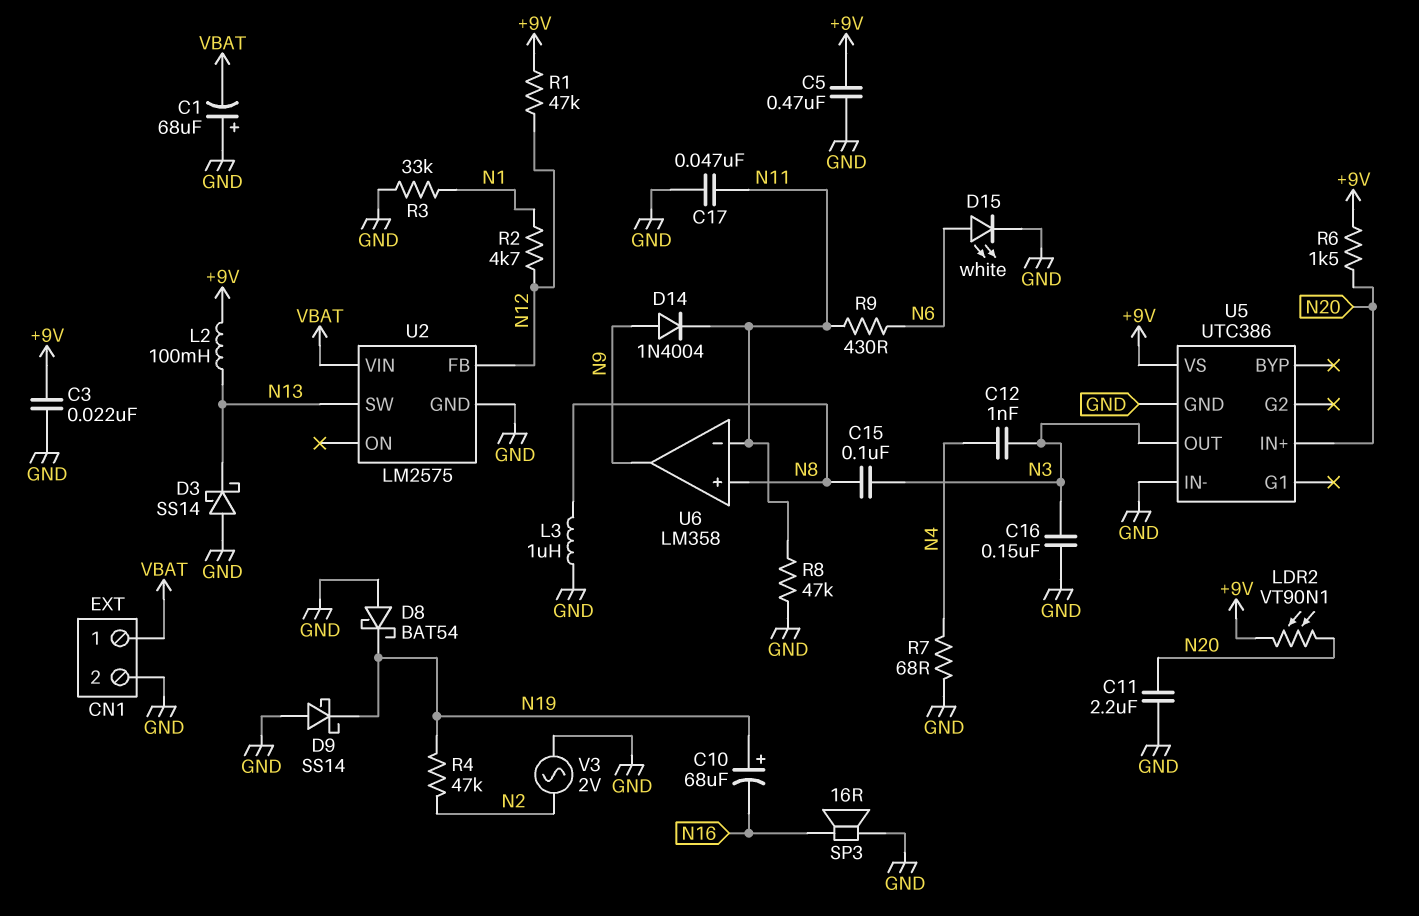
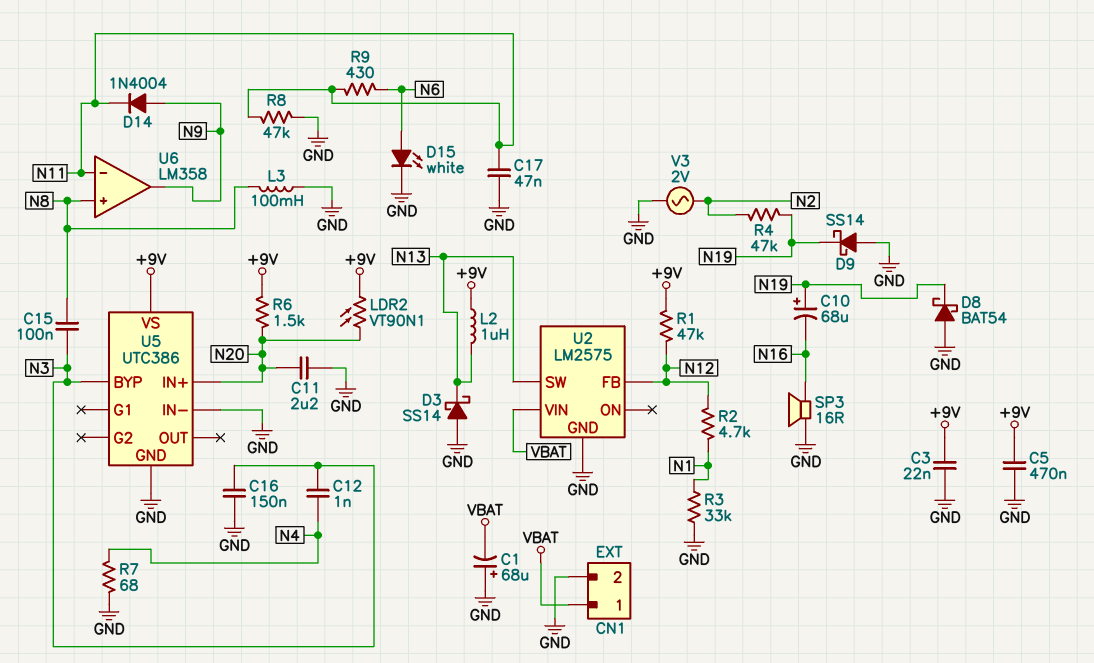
L2: 100mH (+9V, N13) -> 1uH (+9V, N13)
L3: 1uH (GND, N8) -> 100mH (GND, N8)
U5 pin BYP: none -> N3
U5 pin OUT: N3 -> none

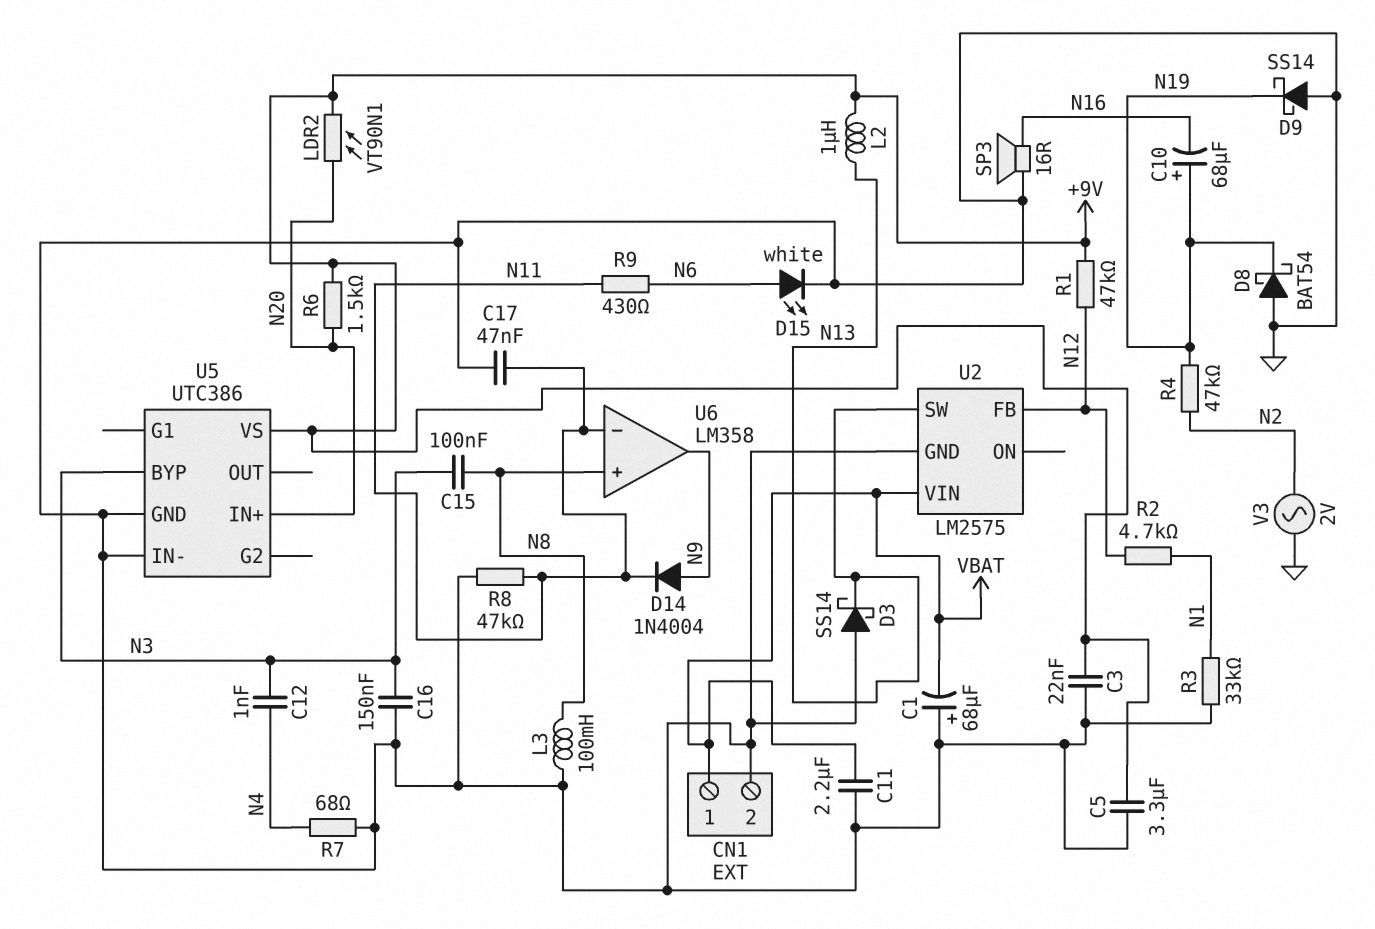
C5: 470nF (+9V, GND) -> 3.3uF (+9V, GND)
C11: 2.2uF (GND, N20) -> 2.2uF (GND, VBAT)

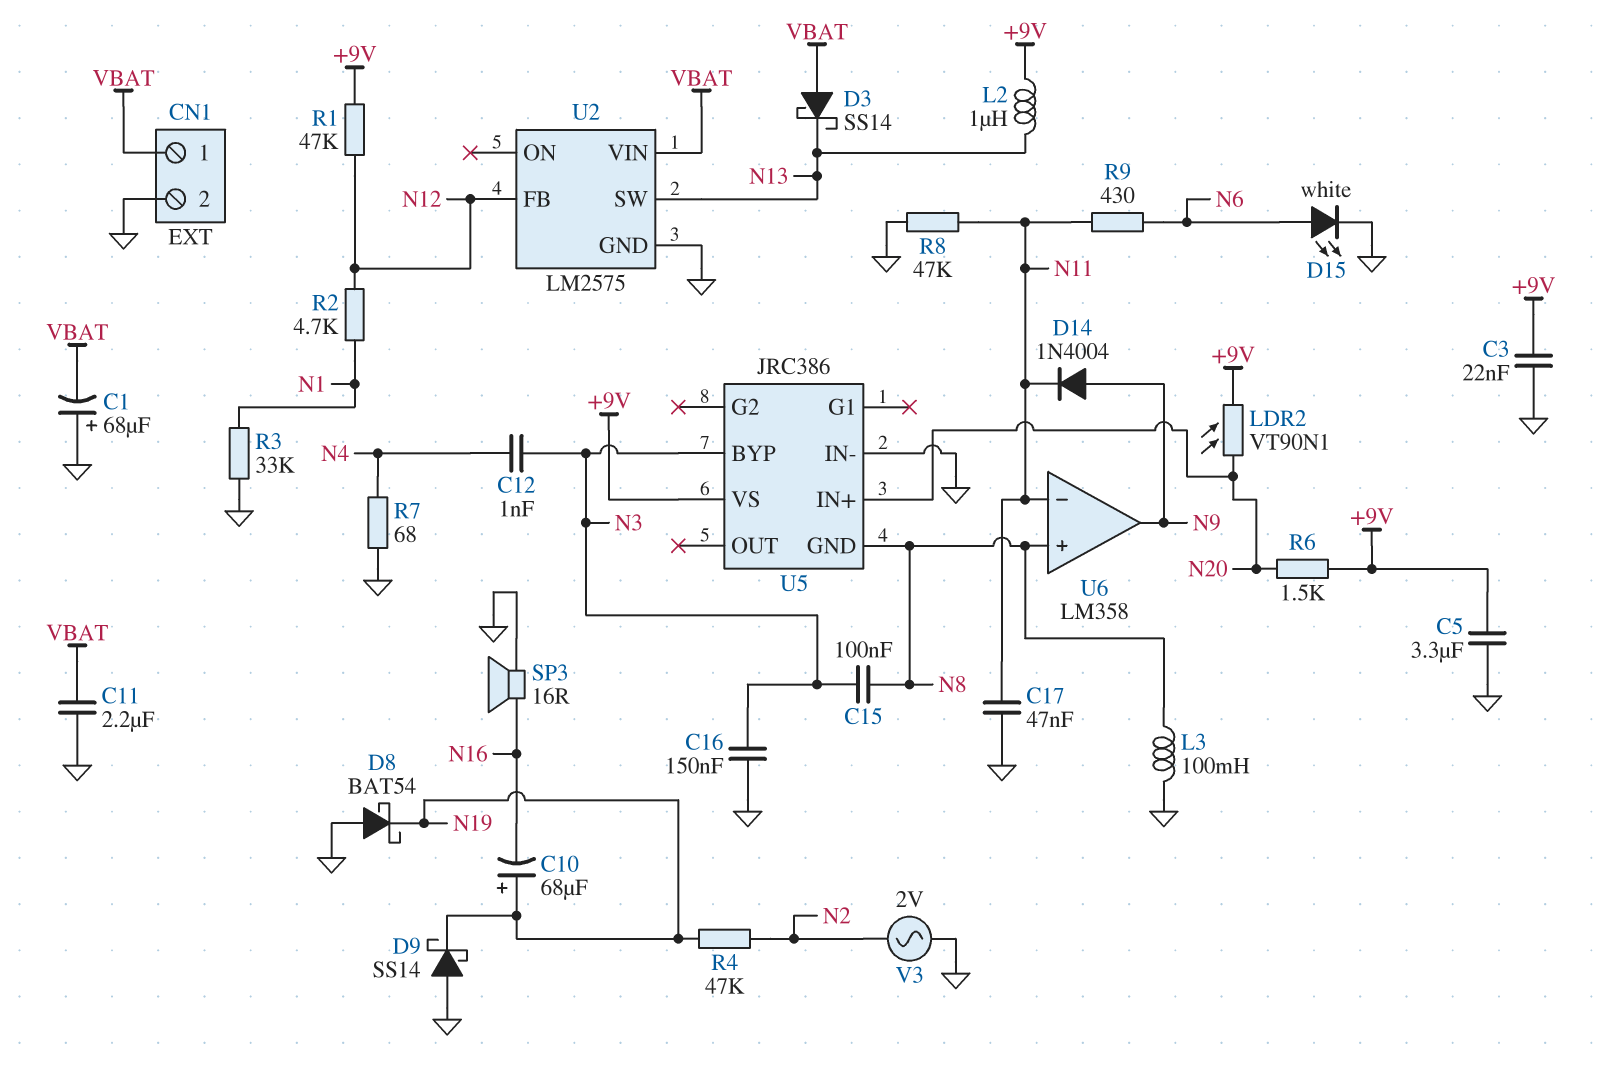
D3: schottky SS14 (A GND, K N13) -> schottky SS14 (A VBAT, K N13)
U5: UTC386 -> JRC386
U5 pin GND: GND -> N8

